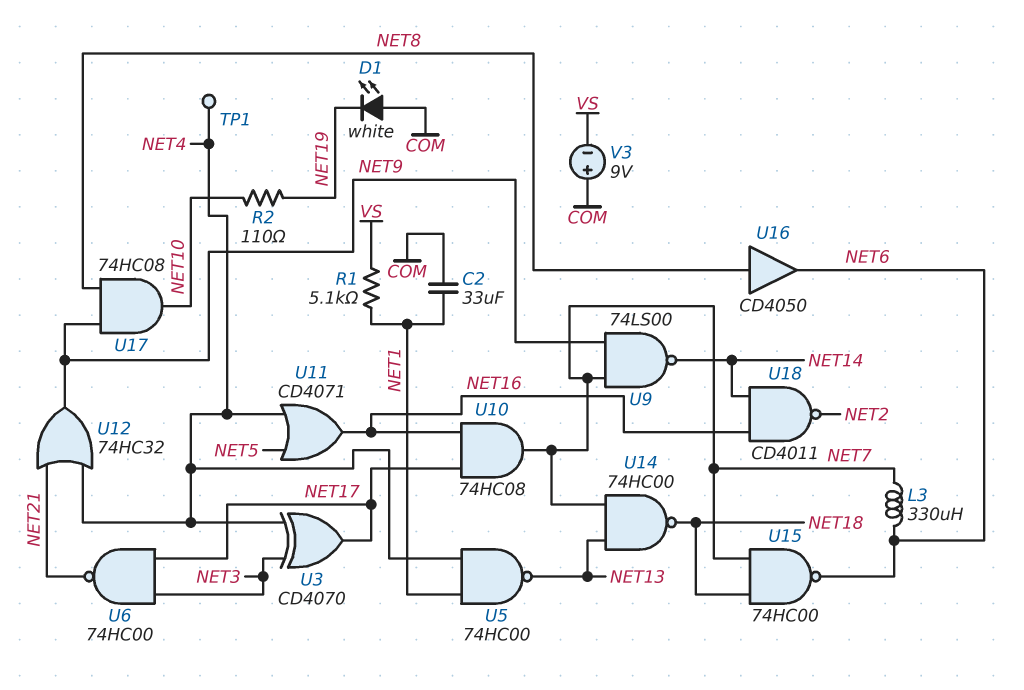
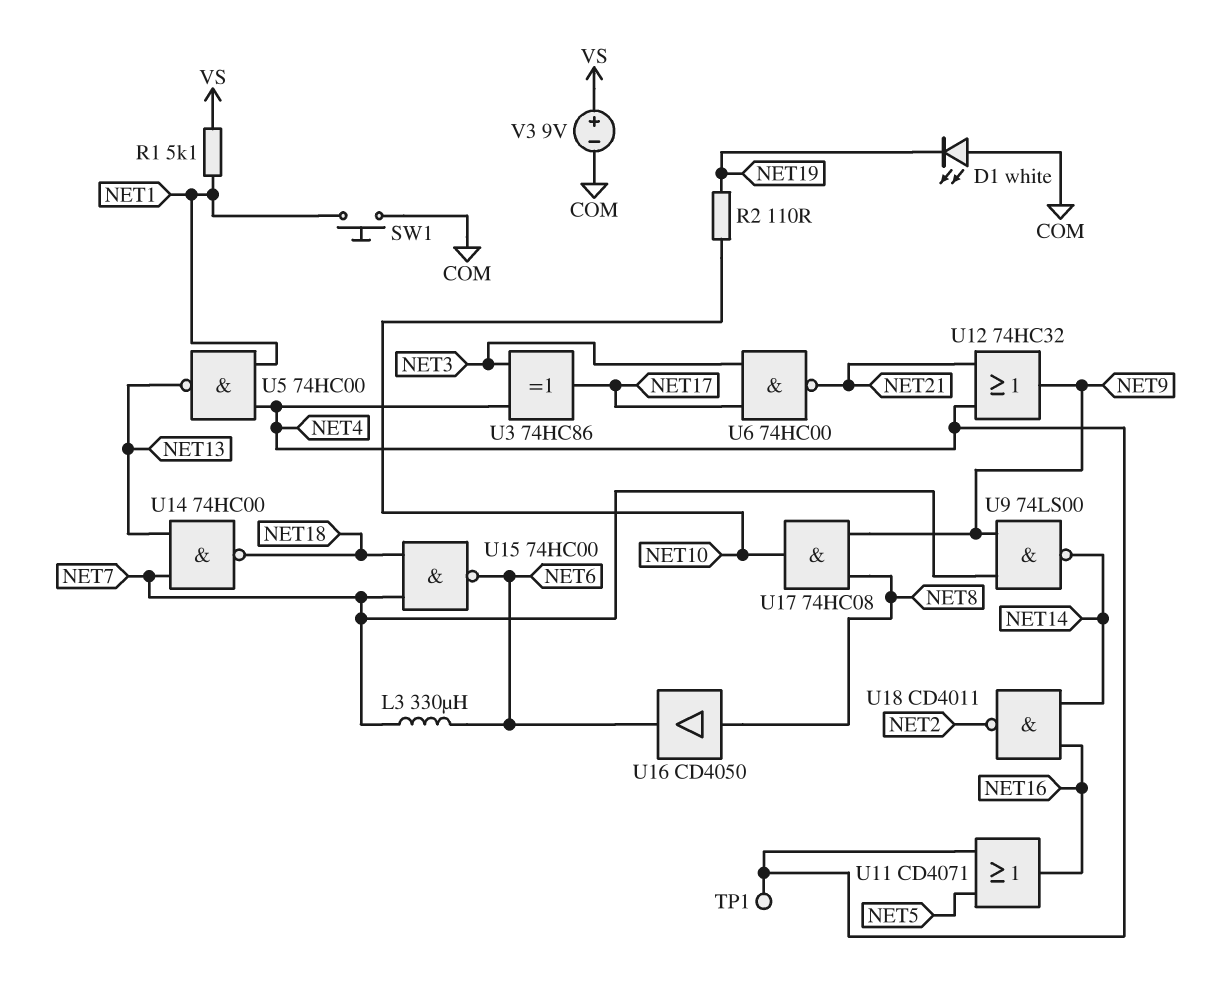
C2: 33uF (COM, NET1) -> none
SW1: none -> button (COM, NET1)
U3: XOR CD4070 (in NET3, in NET4, out NET17) -> XOR 74HC86 (in NET3, in NET4, out NET17)
U10: AND 74HC08 (in NET16, in NET17, out NET7) -> none
V3: 9V (plus COM, minus VS) -> 9V (plus VS, minus COM)

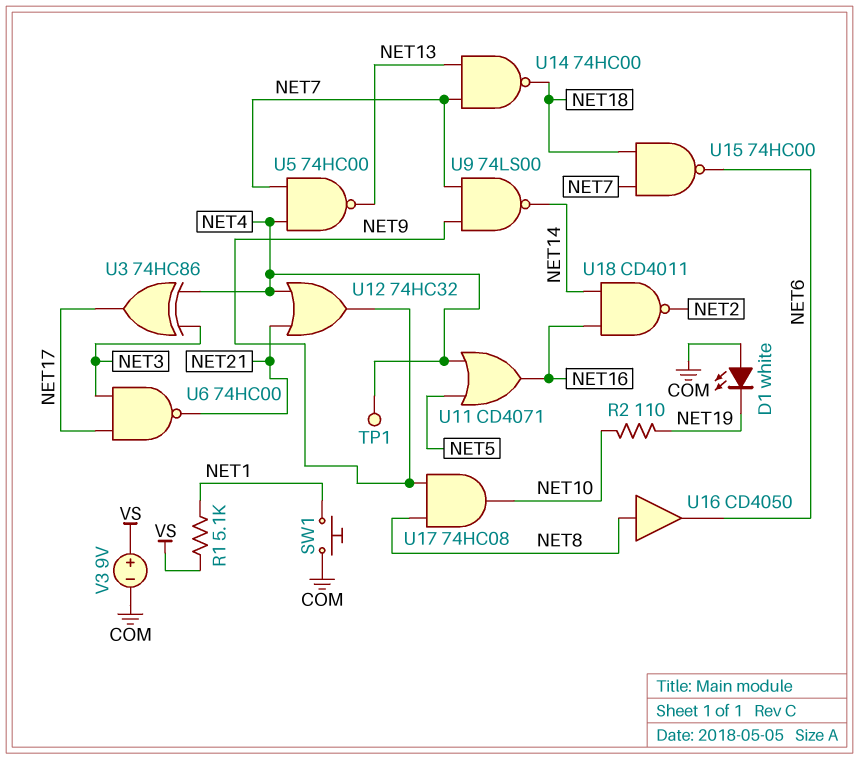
L3: 330uH (NET6, NET7) -> none
U5: NAND 74HC00 (in NET1, in NET4, out NET13) -> NAND 74HC00 (in NET4, in NET7, out NET13)

